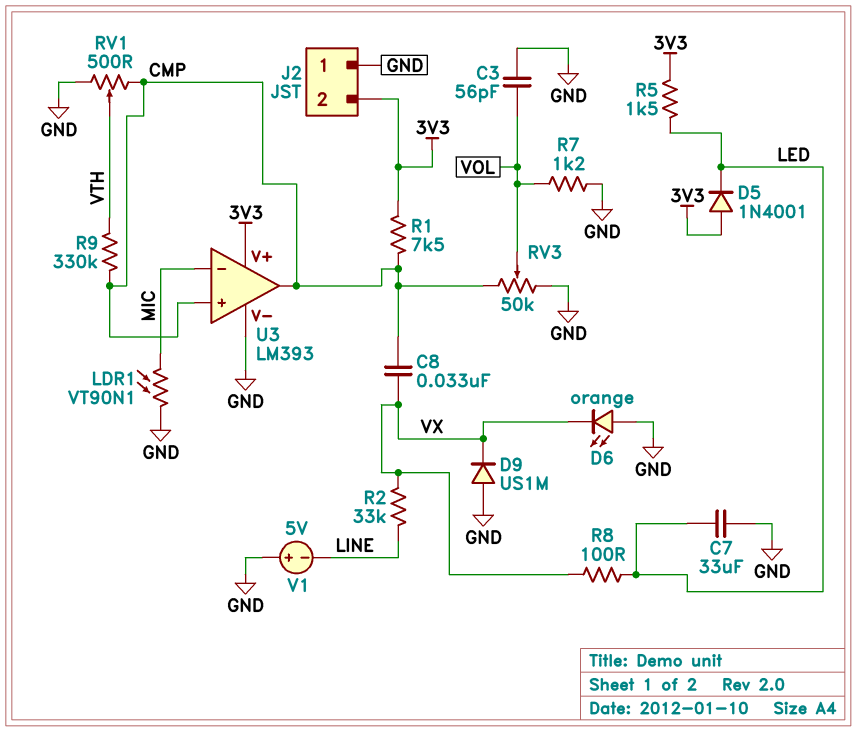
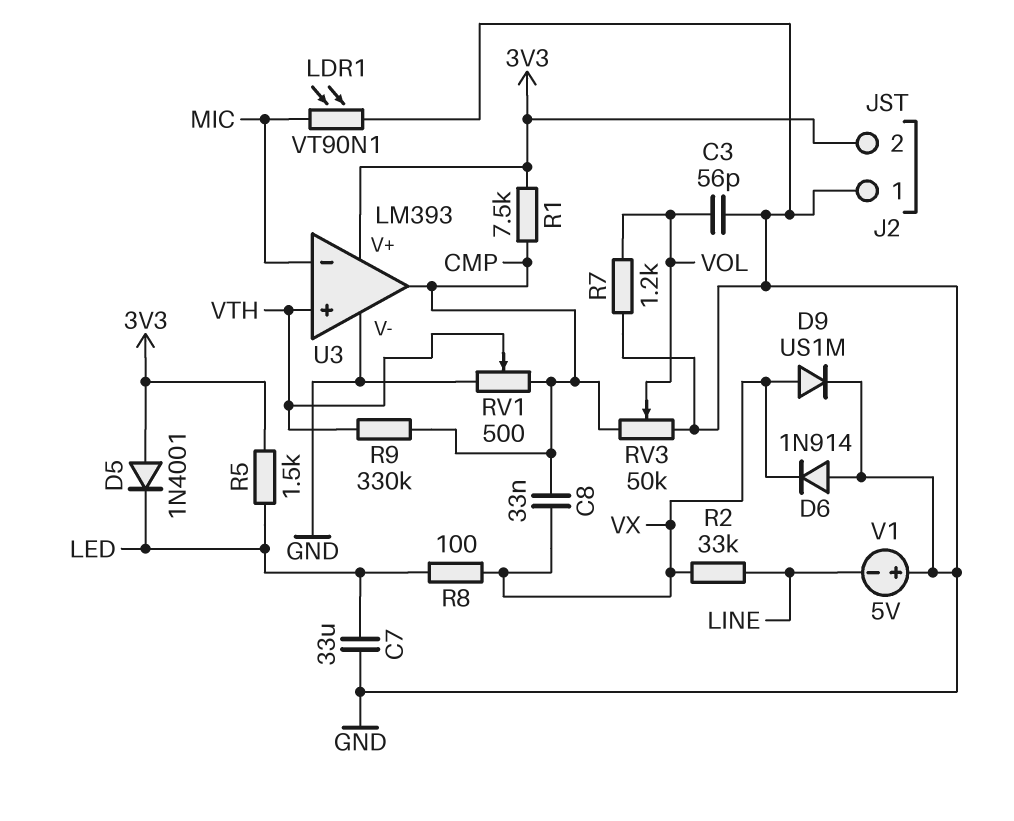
D6: LED orange (A GND, K VX) -> diode 1N914 (A GND, K VX)
D9: diode US1M (A GND, K VX) -> diode US1M (A VX, K GND)
U3 pin in+: CMP -> VTH

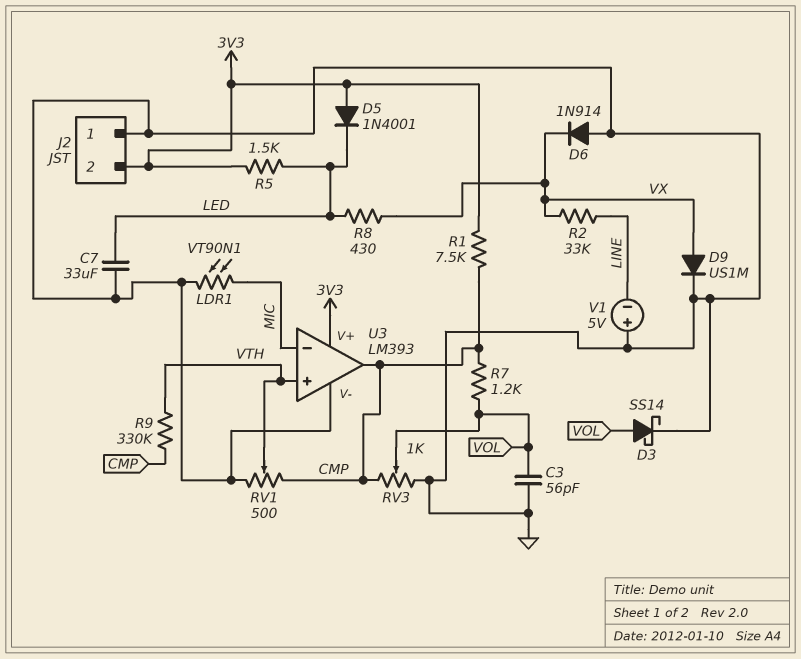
C8: 33nF (CMP, VX) -> none
D3: none -> schottky SS14 (A VOL, K GND)
R7: 1.2k (GND, VOL) -> 1.2k (CMP, VOL)
R8: 100 (LED, VX) -> 430 (LED, VX)
RV3: 50k (CMP, GND, wiper VOL) -> 1k (CMP, GND, wiper VOL)

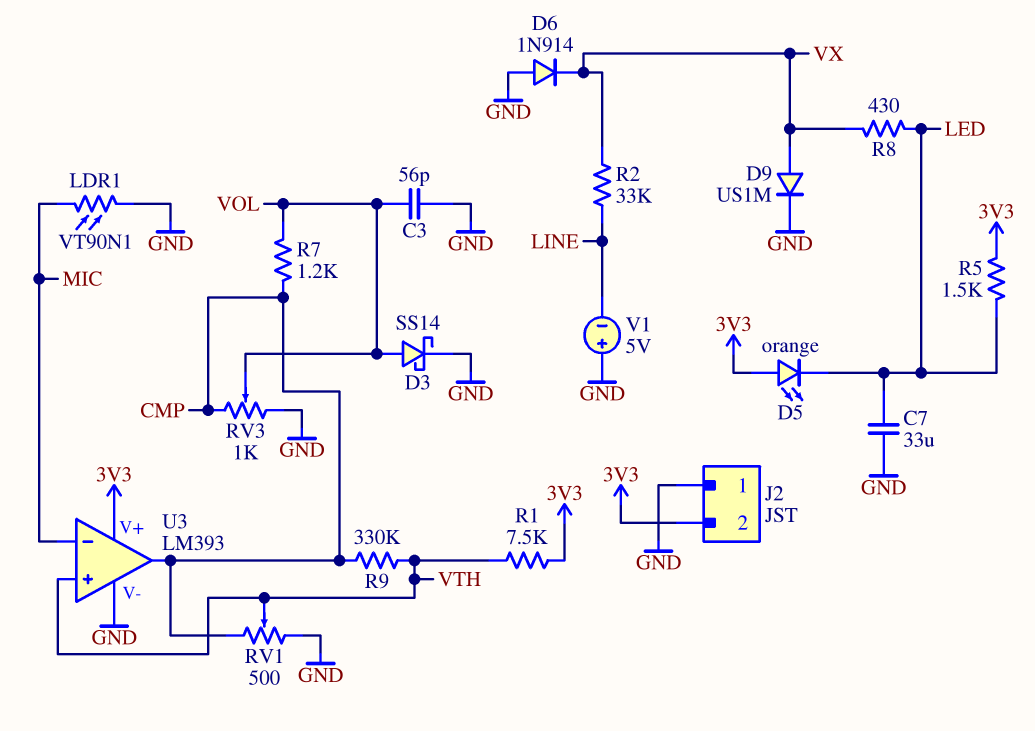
D5: diode 1N4001 (A 3V3, K LED) -> LED orange (A 3V3, K LED)
R1: 7.5k (3V3, CMP) -> 7.5k (3V3, VTH)

